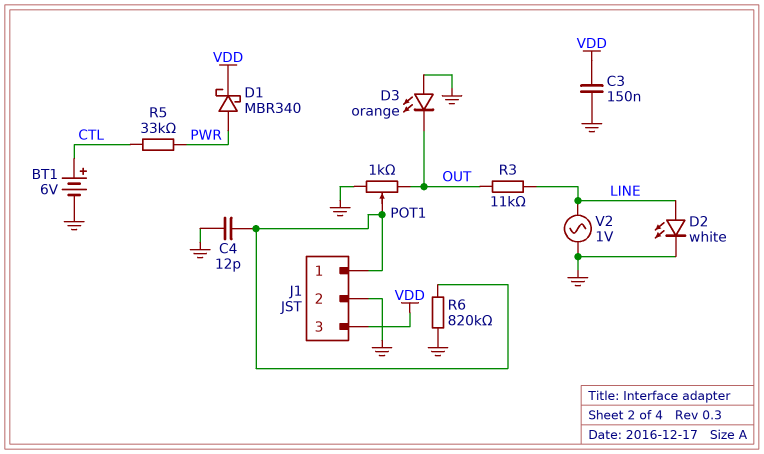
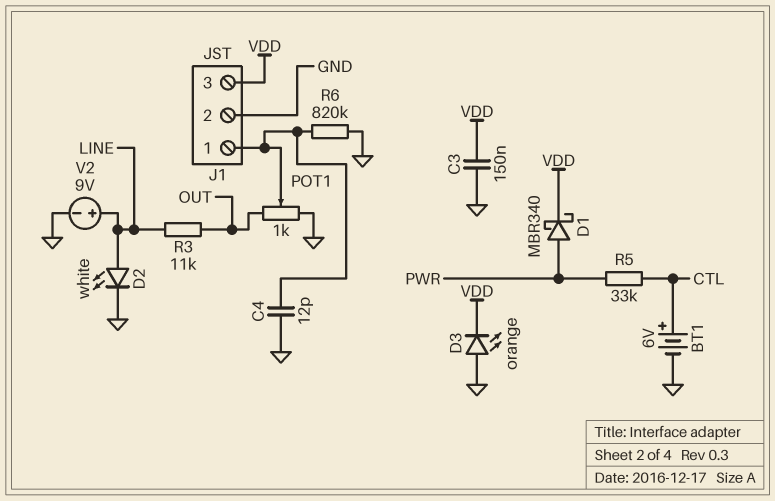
D3: LED orange (A GND, K OUT) -> LED orange (A GND, K VDD)
V2: AC 1V (GND, LINE) -> 9V (plus LINE, minus GND)

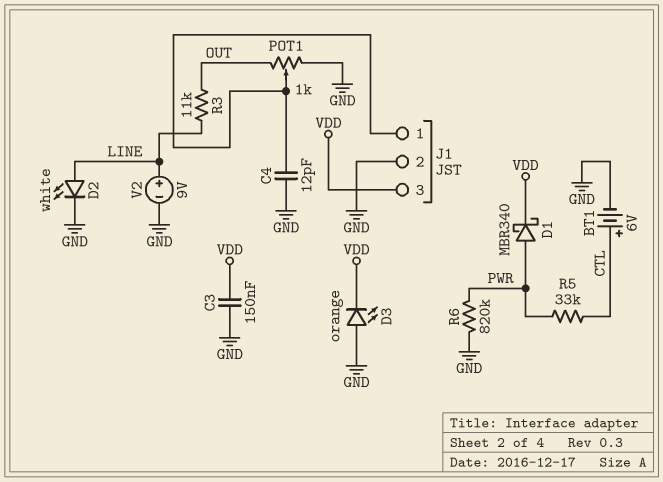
R6: 820k (GND, J1/1) -> 820k (GND, PWR)

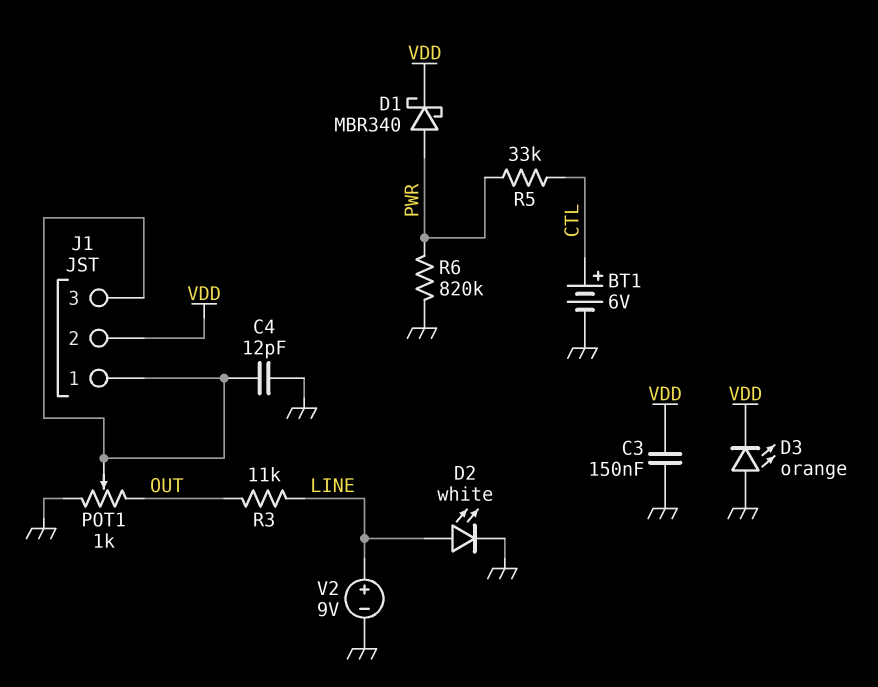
J1 pin 2: GND -> VDD
J1 pin 3: VDD -> J1/1

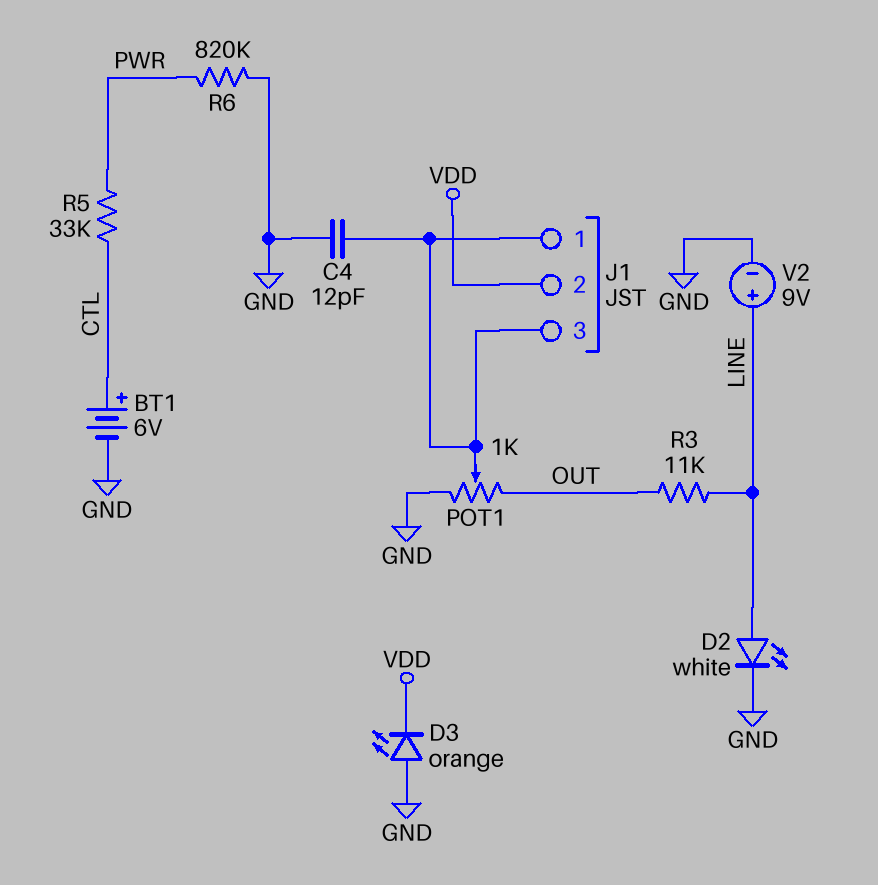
C3: 150nF (GND, VDD) -> none
D1: schottky MBR340 (A PWR, K VDD) -> none

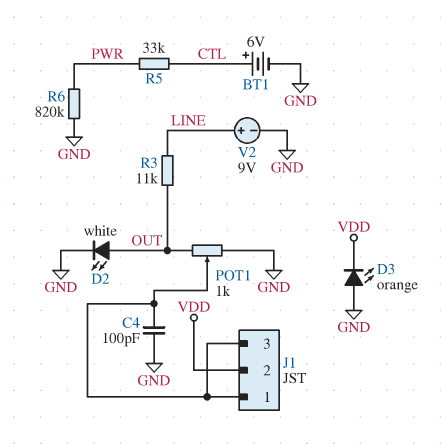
C4: 12pF (GND, J1/1) -> 100pF (GND, J1/1)
D2: LED white (A LINE, K GND) -> LED white (A OUT, K GND)

